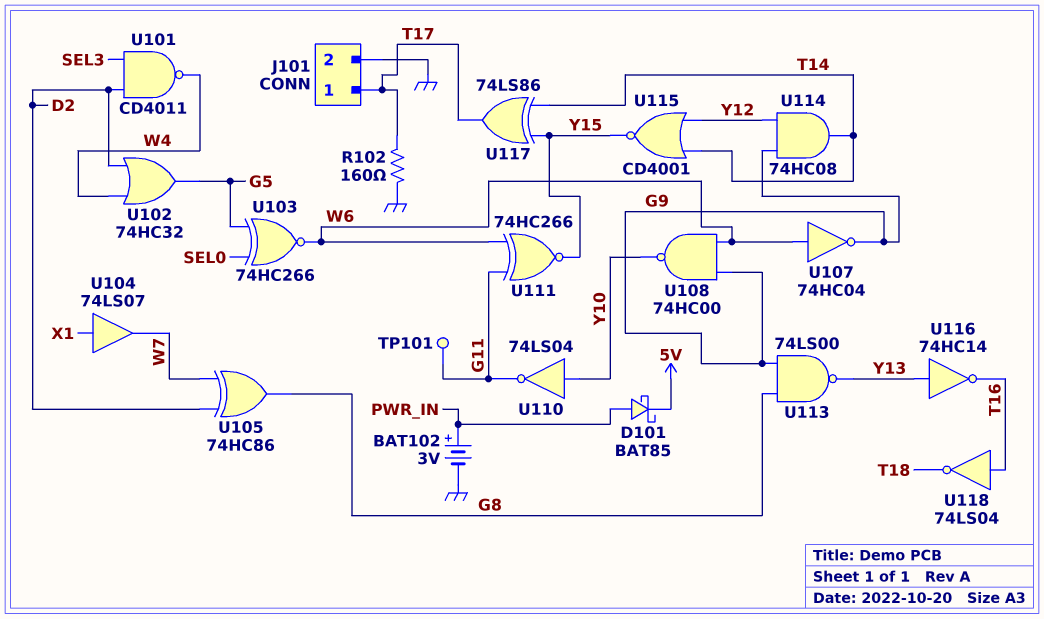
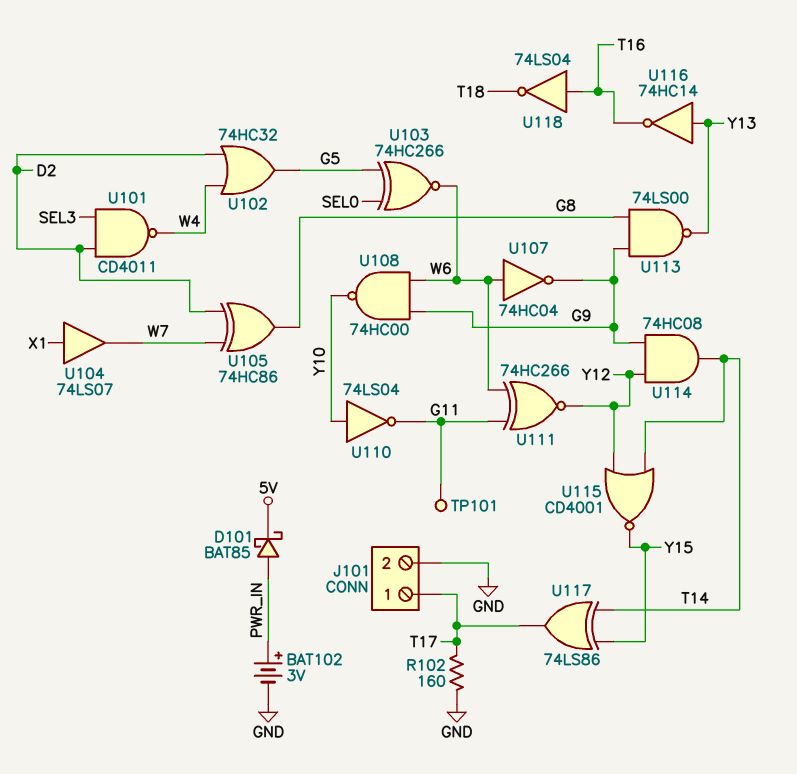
U111: XNOR 74HC266 (in G11, in W6, out Y15) -> XNOR 74HC266 (in G11, in W6, out Y12)

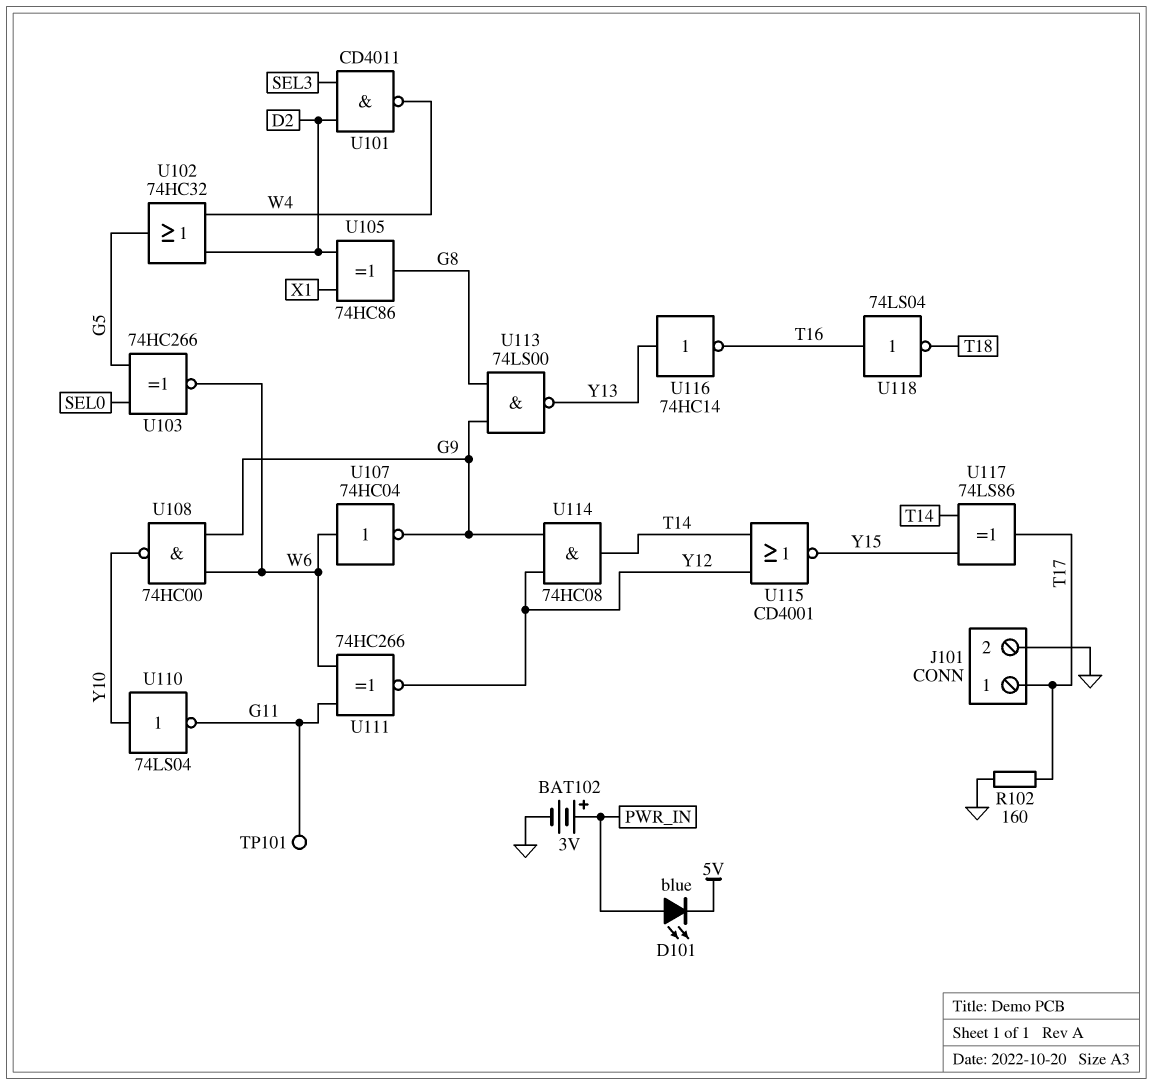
D101: schottky BAT85 (A PWR_IN, K 5V) -> LED blue (A PWR_IN, K 5V)
U104: buffer 74LS07 (in X1, out W7) -> none
U105: XOR 74HC86 (in D2, in W7, out G8) -> XOR 74HC86 (in D2, in X1, out G8)

